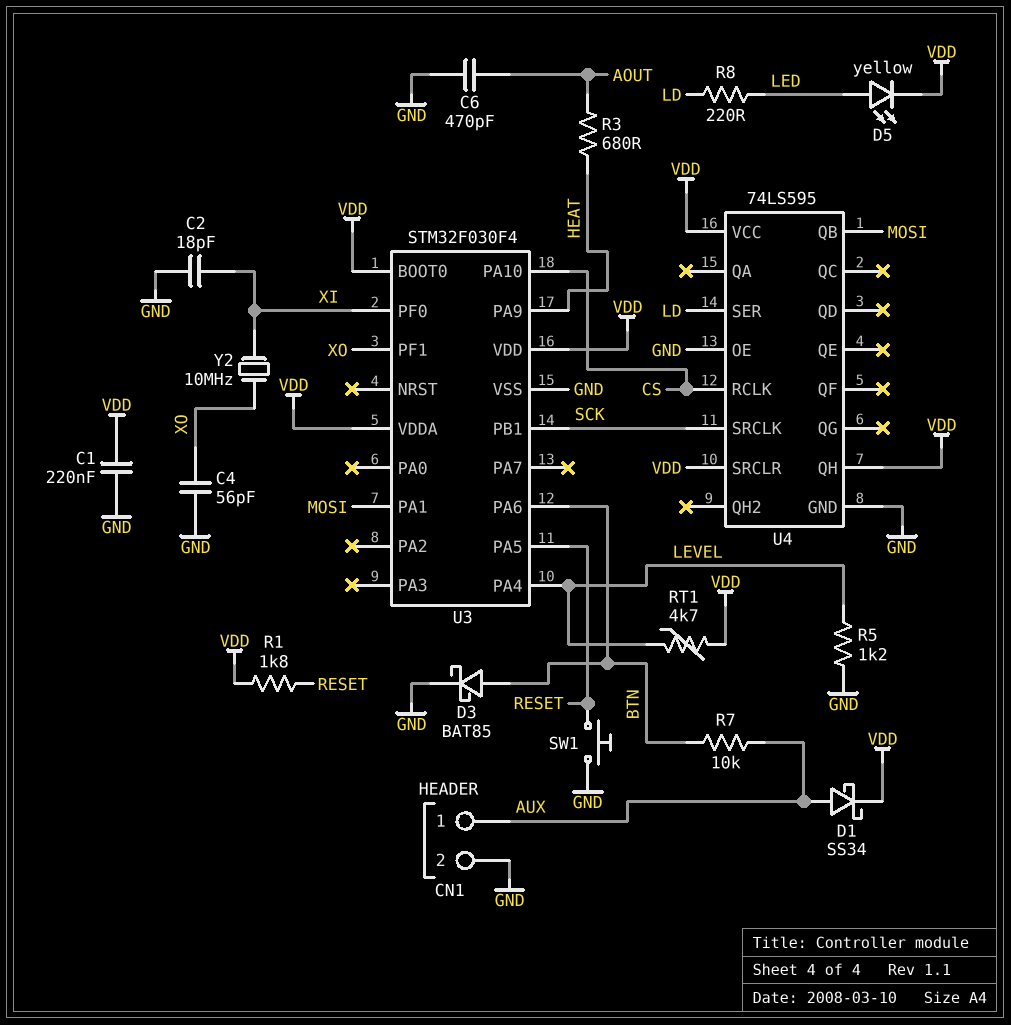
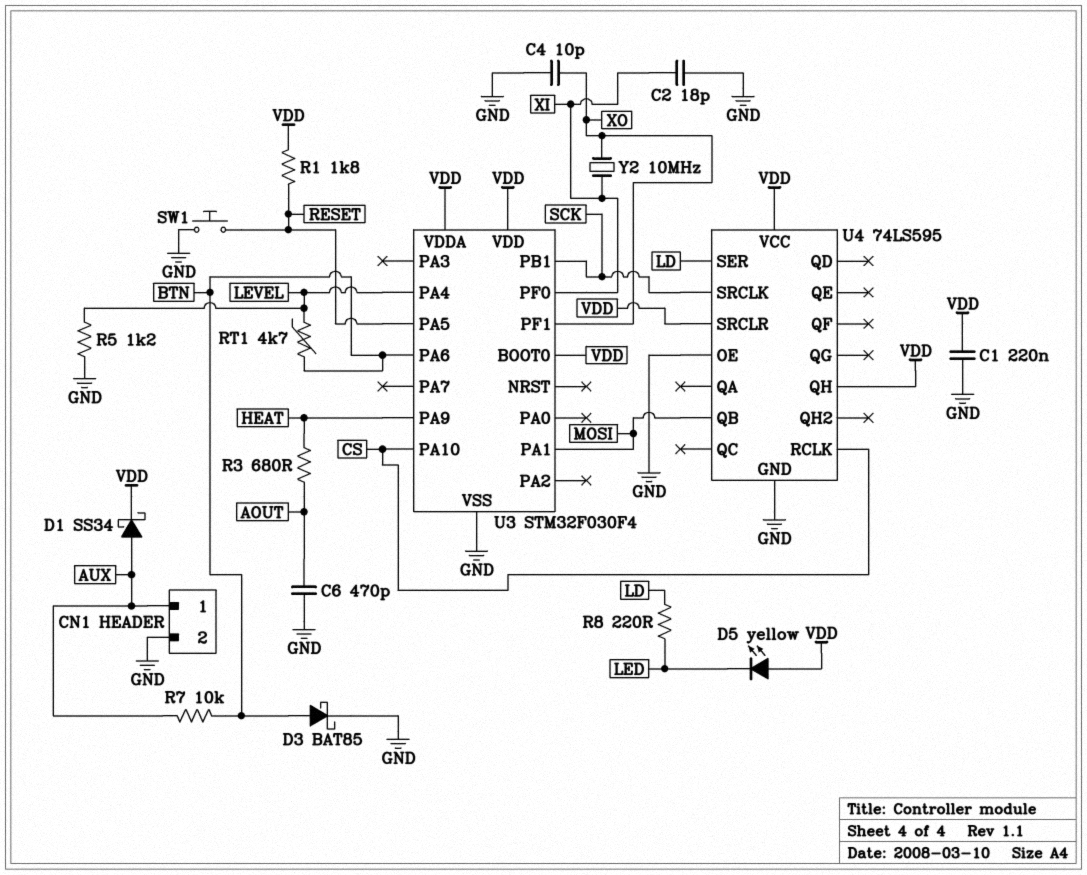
C4: 56pF (GND, XO) -> 10pF (GND, XO)
D5: LED yellow (A LED, K VDD) -> LED yellow (A VDD, K LED)
RT1: 4.7k (LEVEL, VDD) -> 4.7k (BTN, LEVEL)

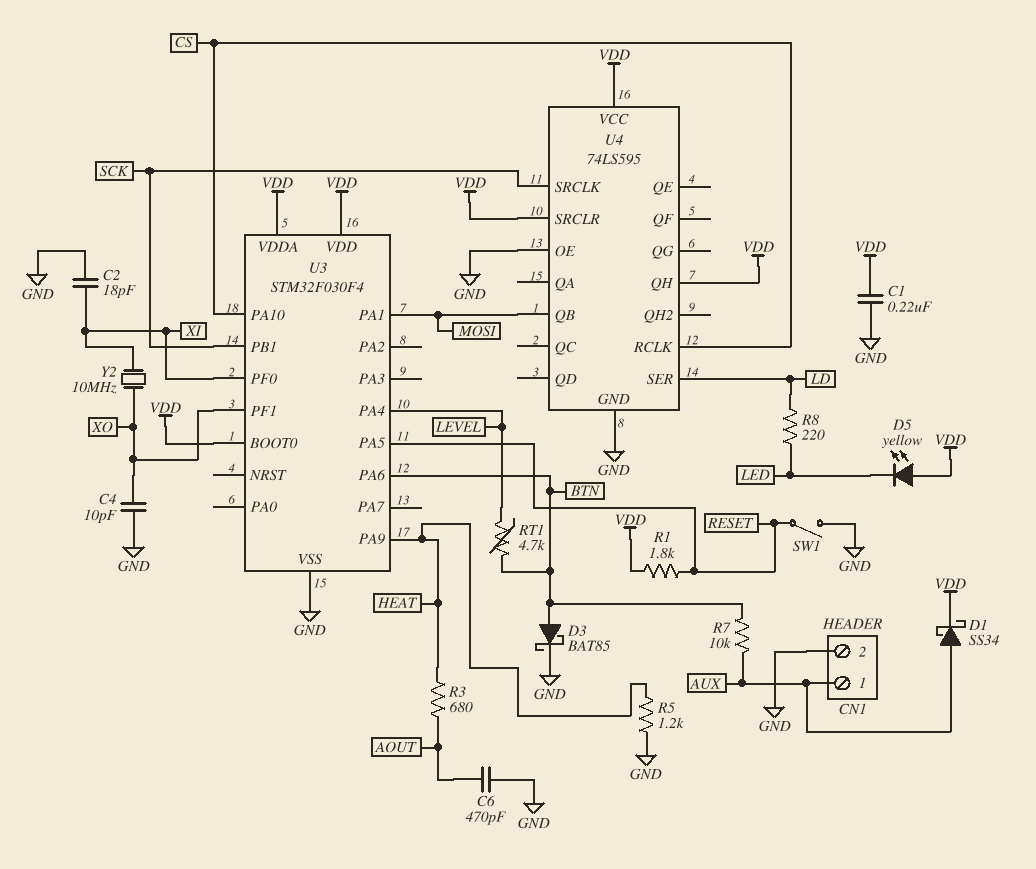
R5: 1.2k (GND, LEVEL) -> 1.2k (GND, HEAT)
SW1: button (GND, RESET) -> switch (GND, RESET)

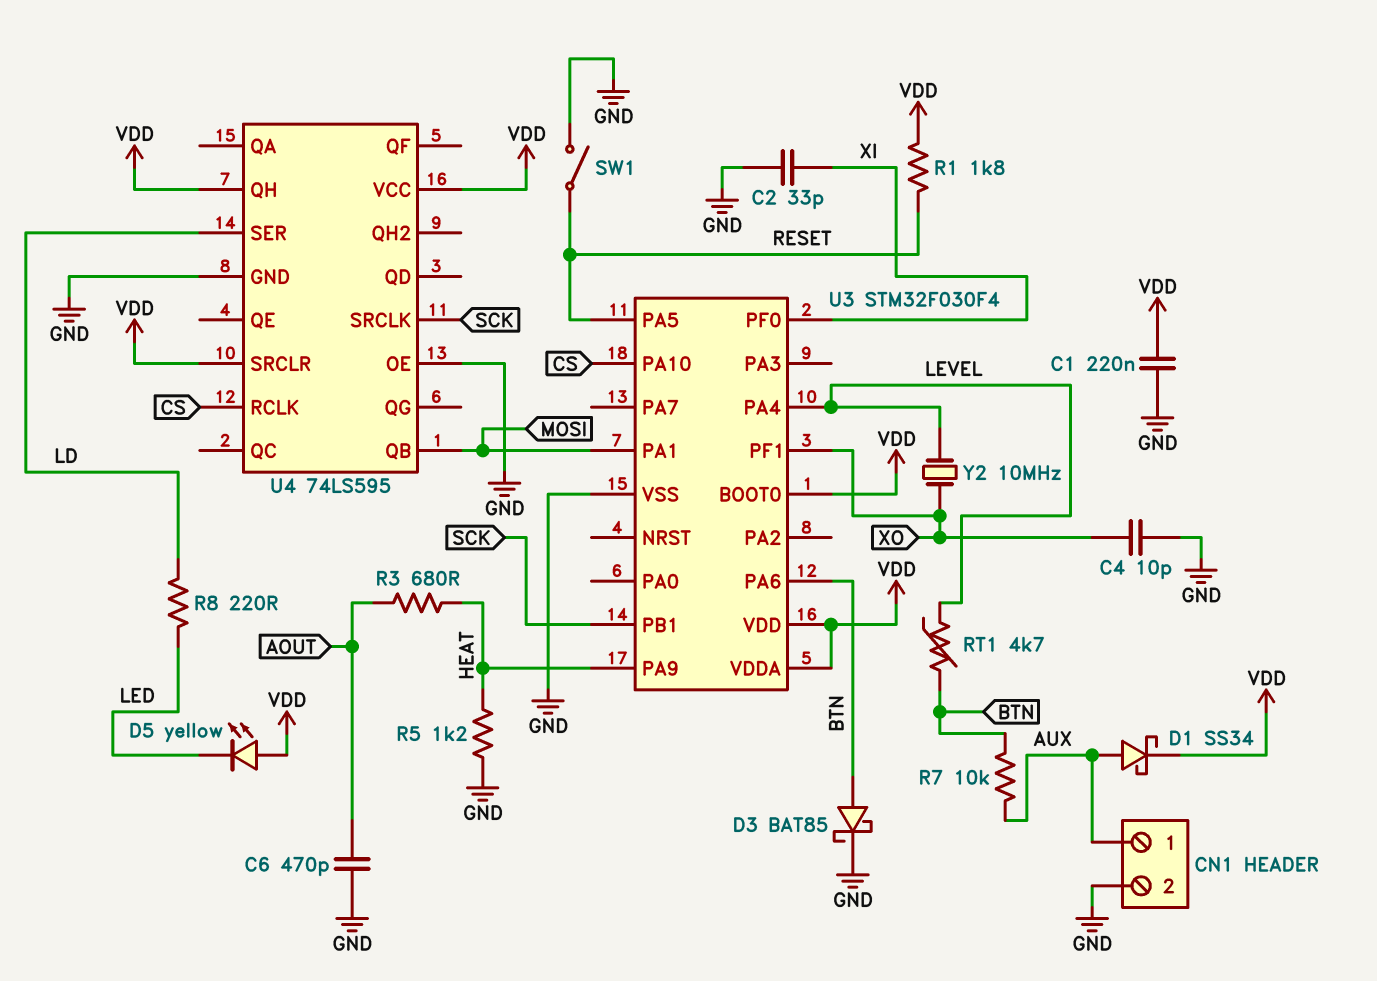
C2: 18pF (GND, XI) -> 33pF (GND, XI)
Y2: 10MHz (XI, XO) -> 10MHz (LEVEL, XO)

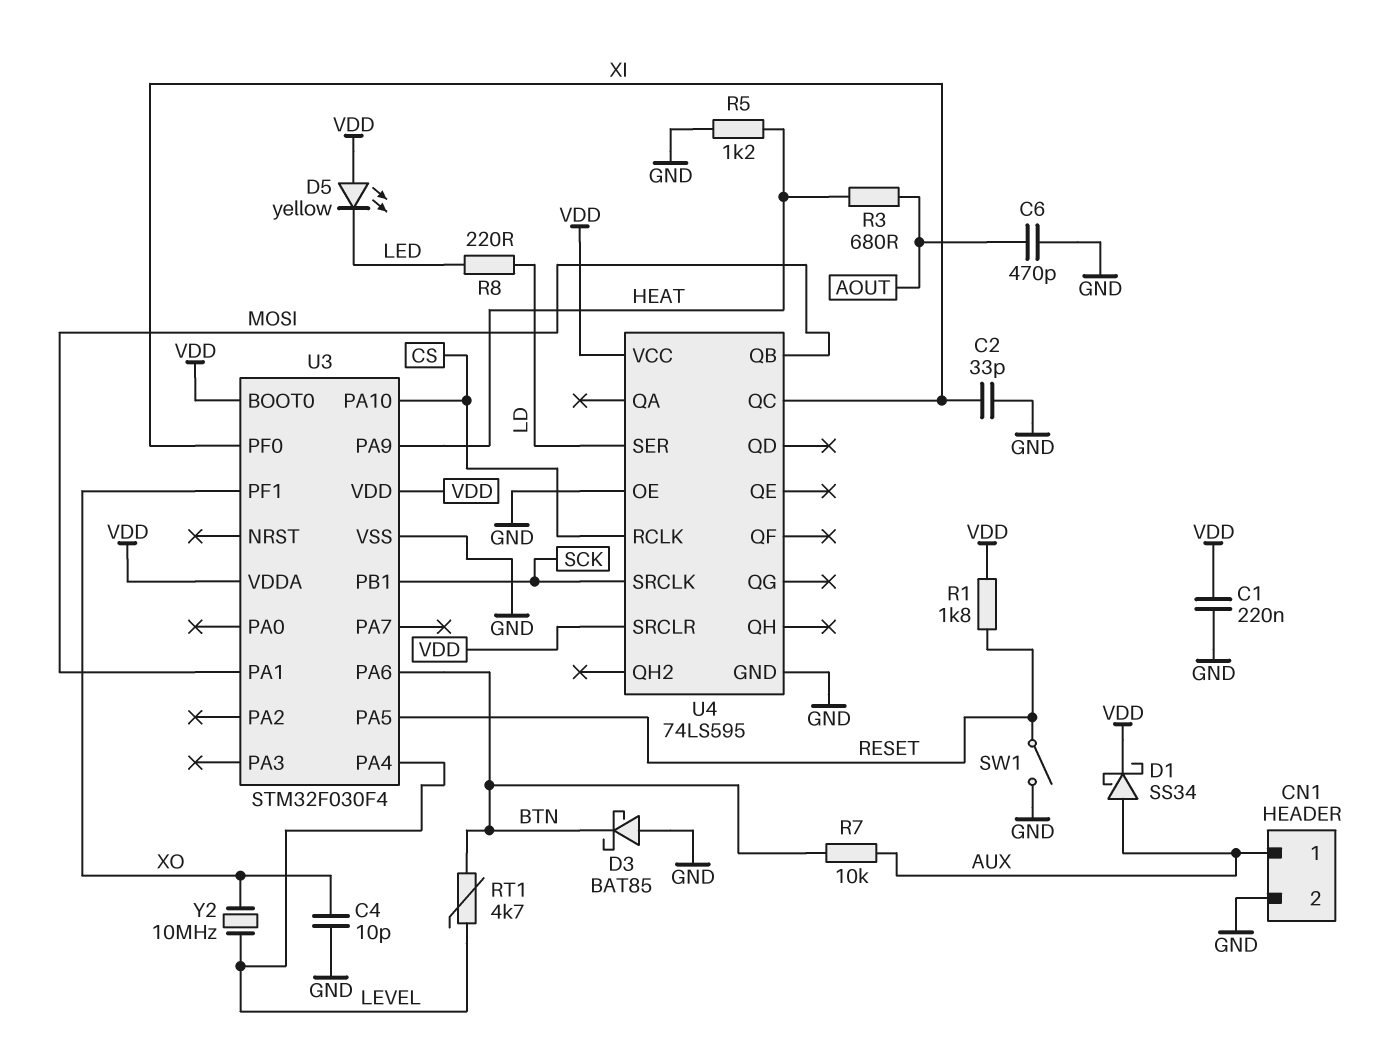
D3: schottky BAT85 (A BTN, K GND) -> schottky BAT85 (A GND, K BTN)
U4 pin QC: none -> XI
U4 pin QH: VDD -> none

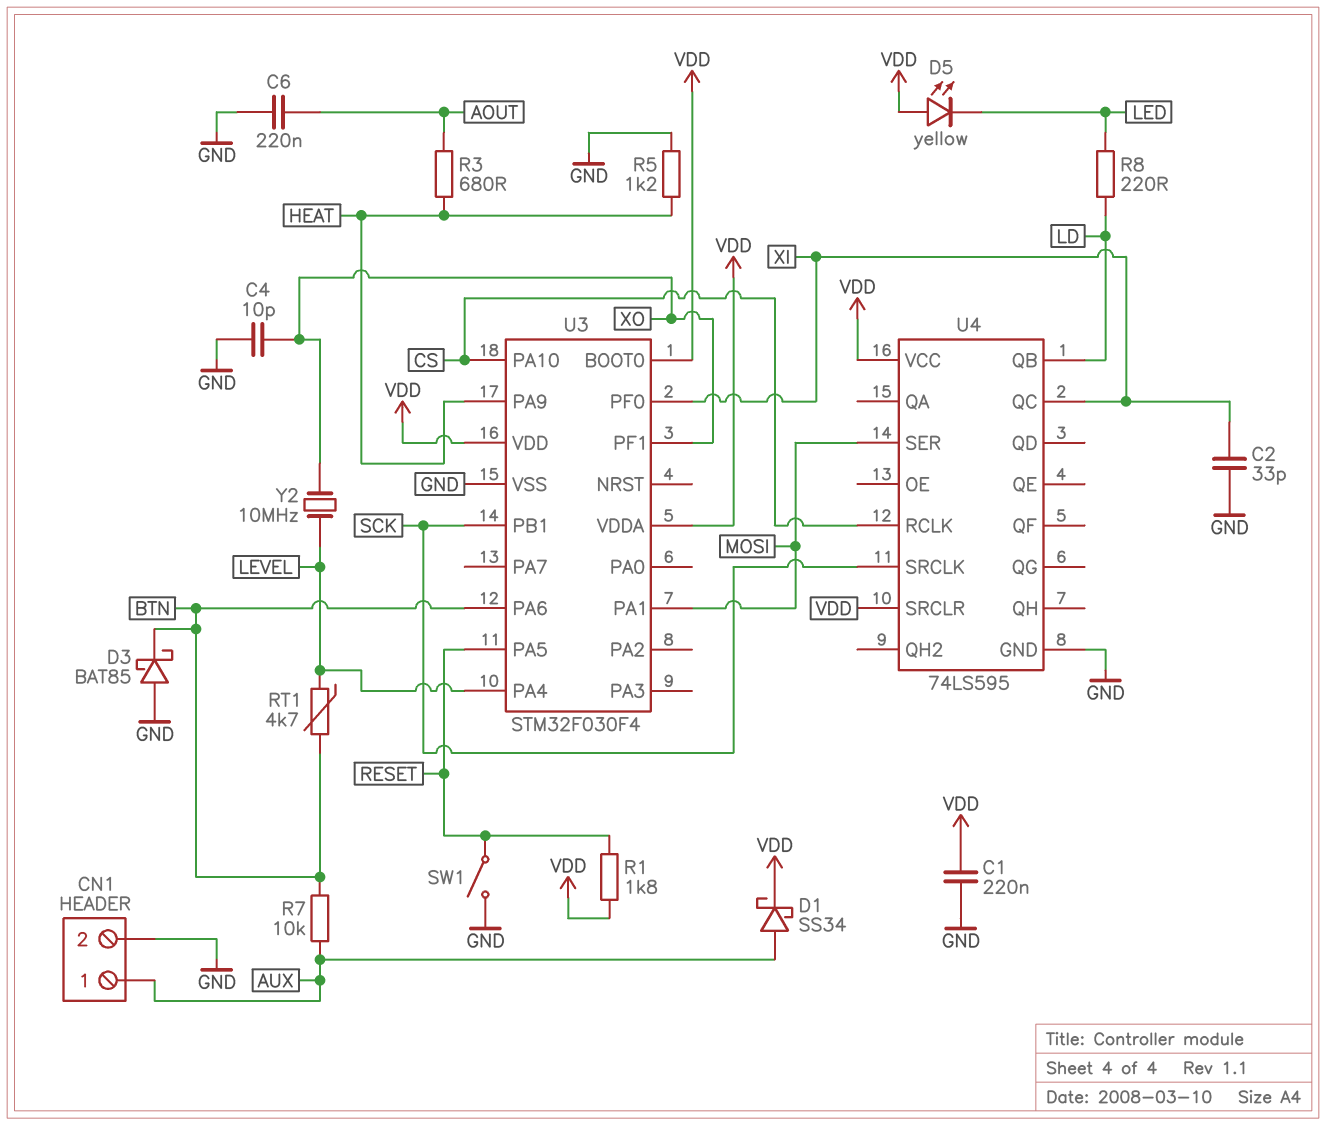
C6: 470pF (AOUT, GND) -> 220nF (AOUT, GND)
U4 pin OE: GND -> none
U4 pin QB: MOSI -> LD
U4 pin SER: LD -> MOSI

